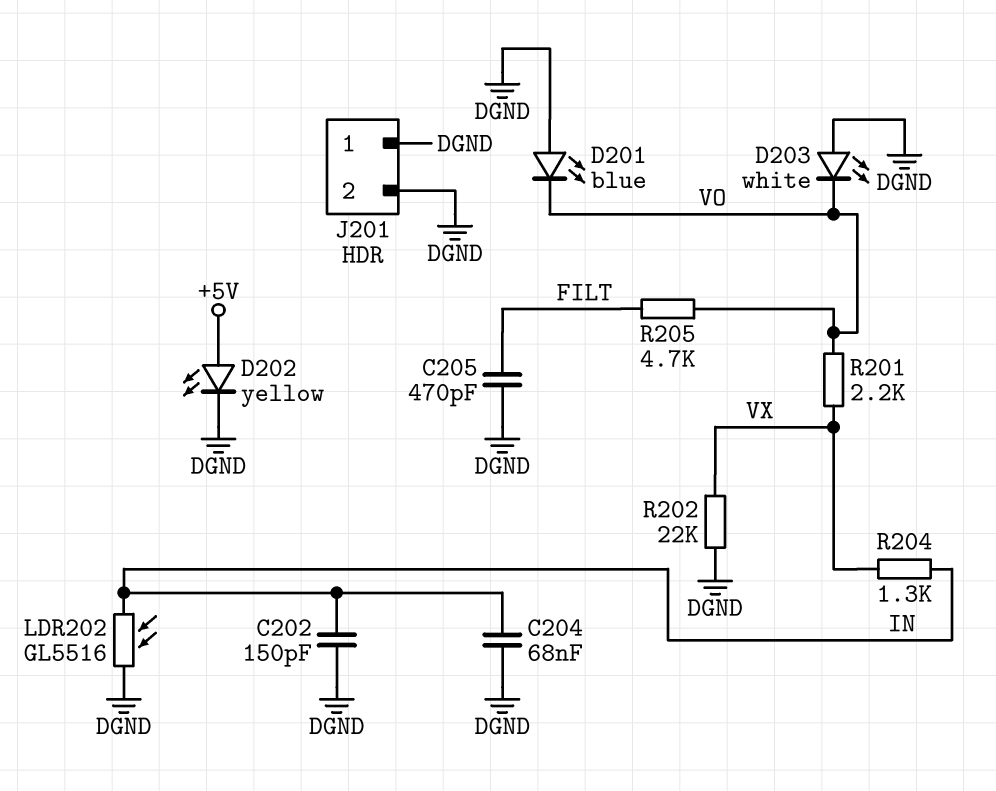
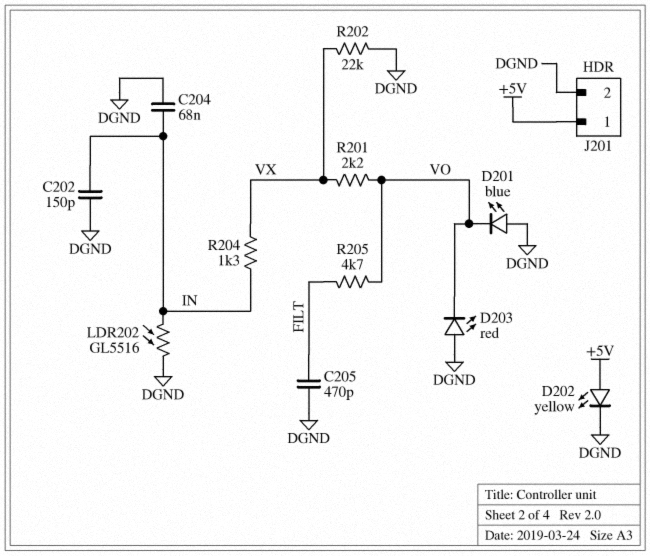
D203: LED white (A DGND, K VO) -> LED red (A DGND, K VO)
J201 pin 1: DGND -> +5V

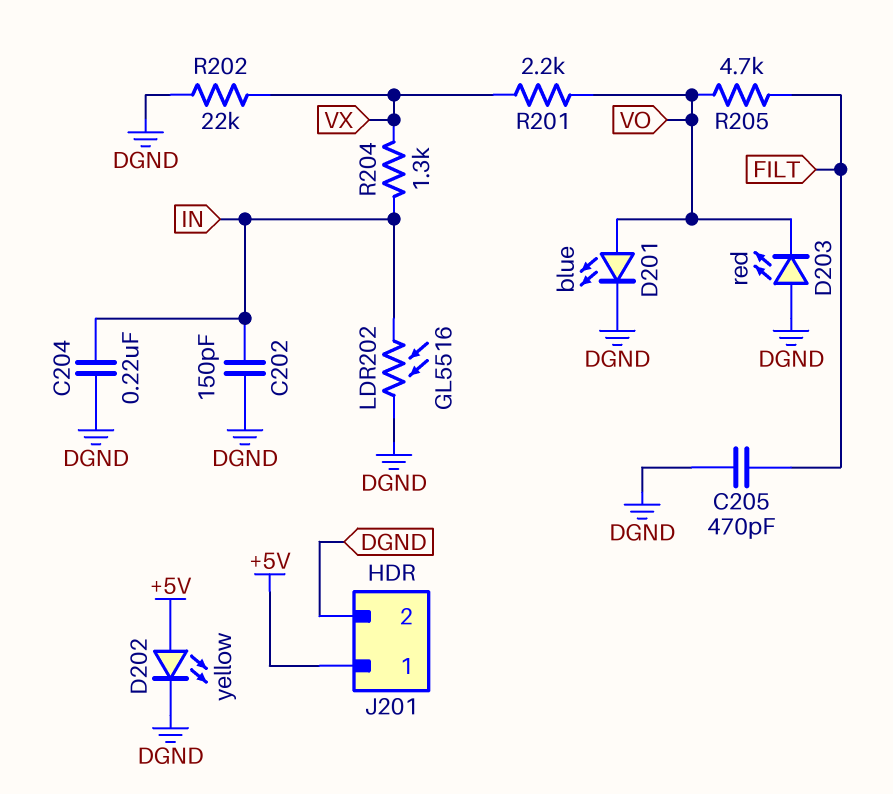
C204: 68nF (DGND, IN) -> 220nF (DGND, IN)
D201: LED blue (A DGND, K VO) -> LED blue (A VO, K DGND)

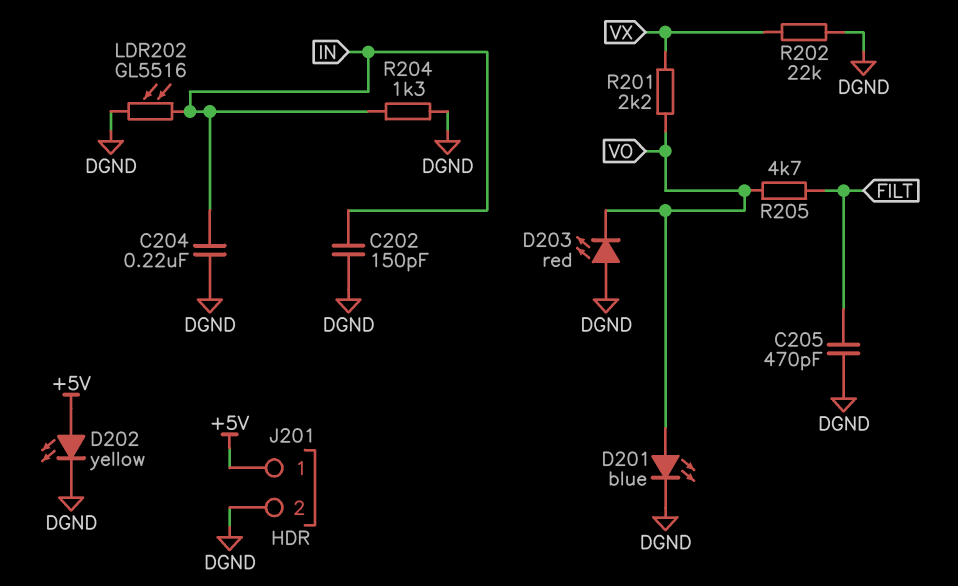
R204: 1.3k (IN, VX) -> 1.3k (DGND, IN)

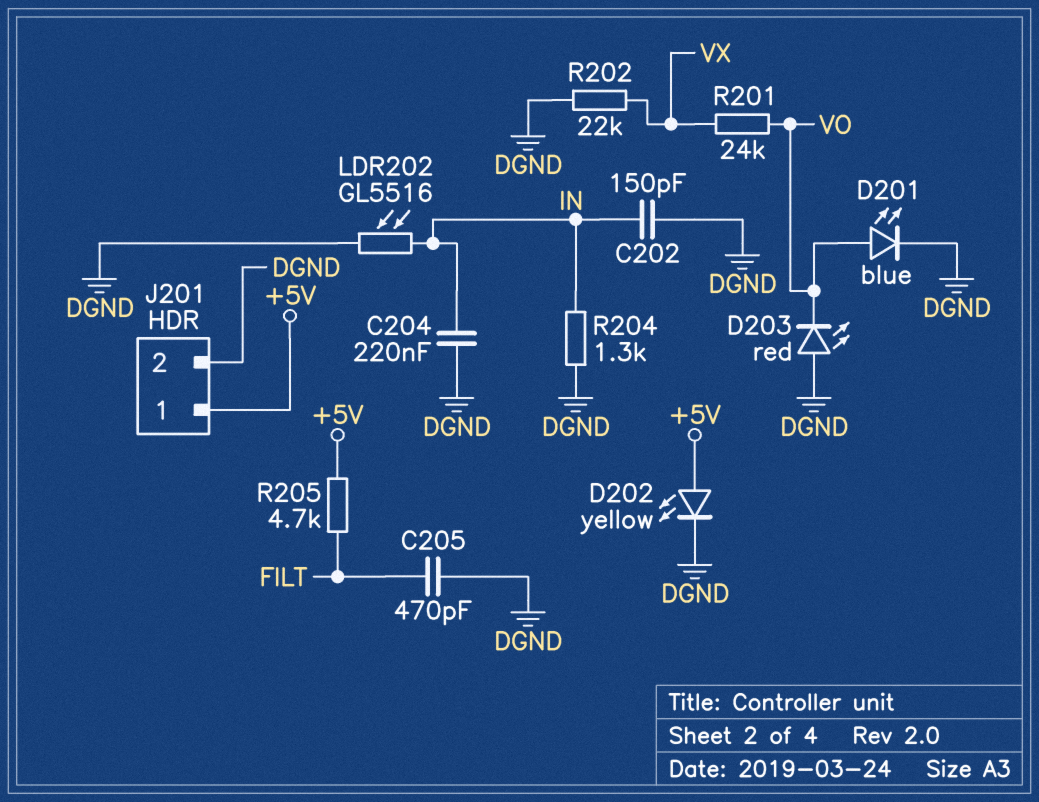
R201: 2.2k (VO, VX) -> 24k (VO, VX)
R205: 4.7k (FILT, VO) -> 4.7k (+5V, FILT)

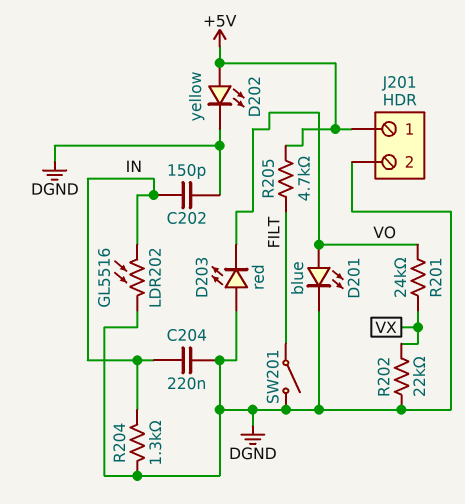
C205: 470pF (DGND, FILT) -> none
SW201: none -> switch (DGND, FILT)

